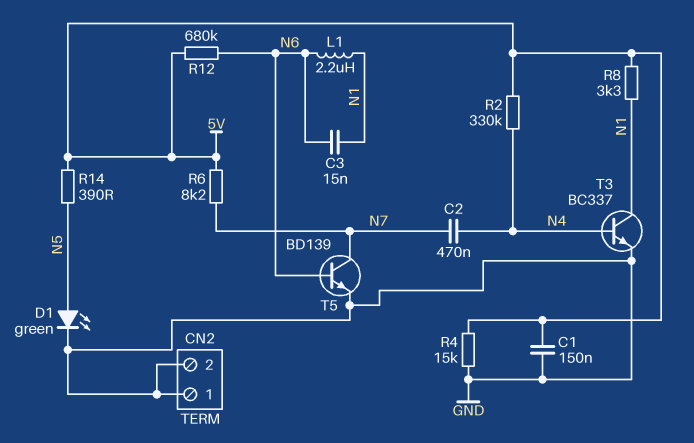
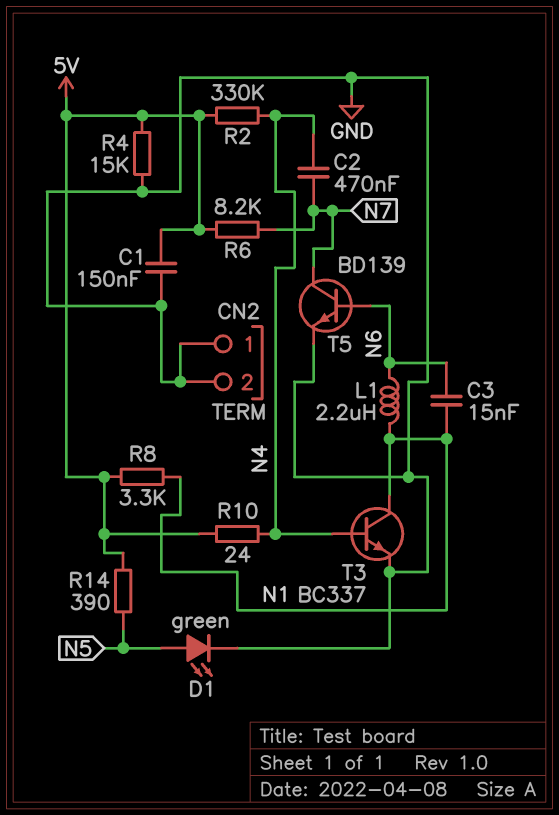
R10: none -> 24 (5V, N4)
R12: 680k (5V, N6) -> none

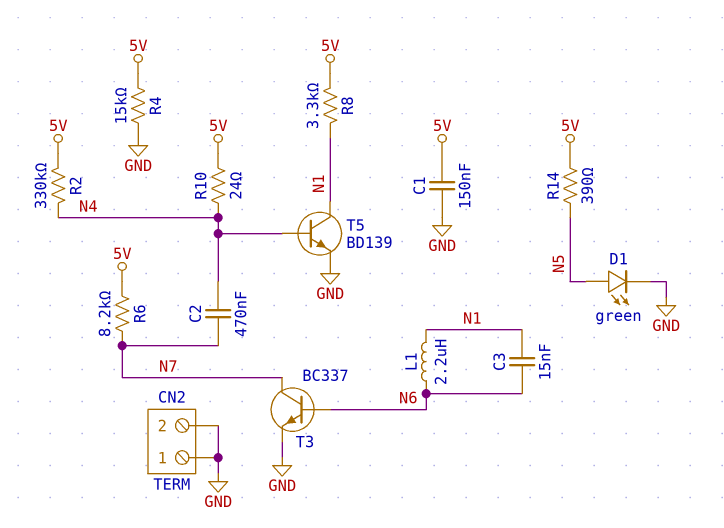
T3: NPN BC337 (B N4, C N1, E GND) -> NPN BC337 (B N6, C N7, E GND)
T5: NPN BD139 (B N6, C N7, E GND) -> NPN BD139 (B N4, C N1, E GND)

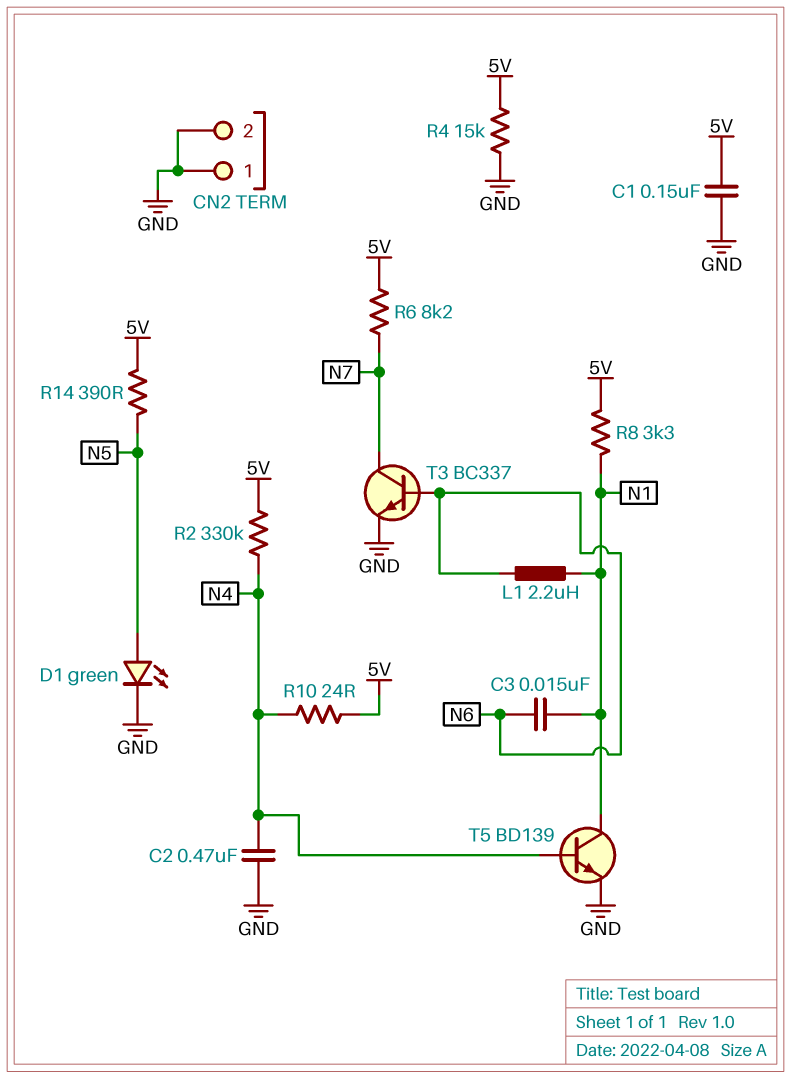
C2: 470nF (N4, N7) -> 470nF (GND, N4)

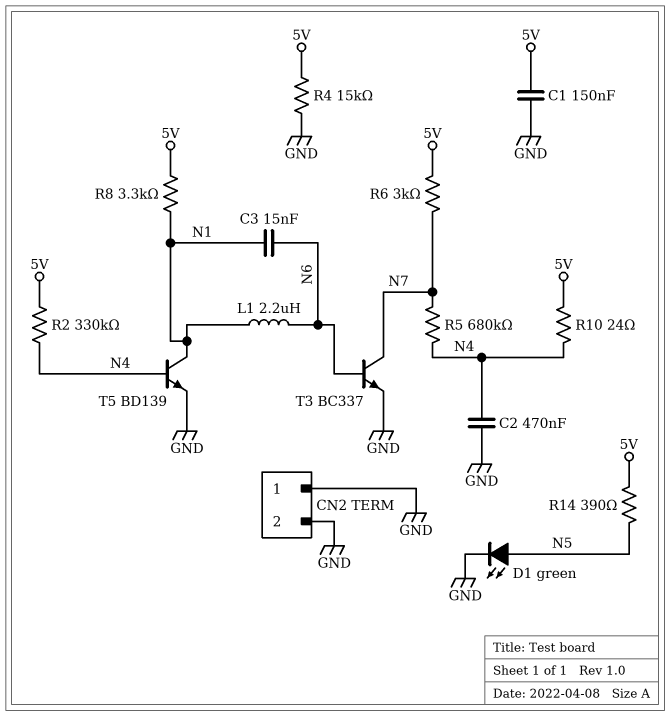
R5: none -> 680k (N4, N7)
R6: 8.2k (5V, N7) -> 3k (5V, N7)

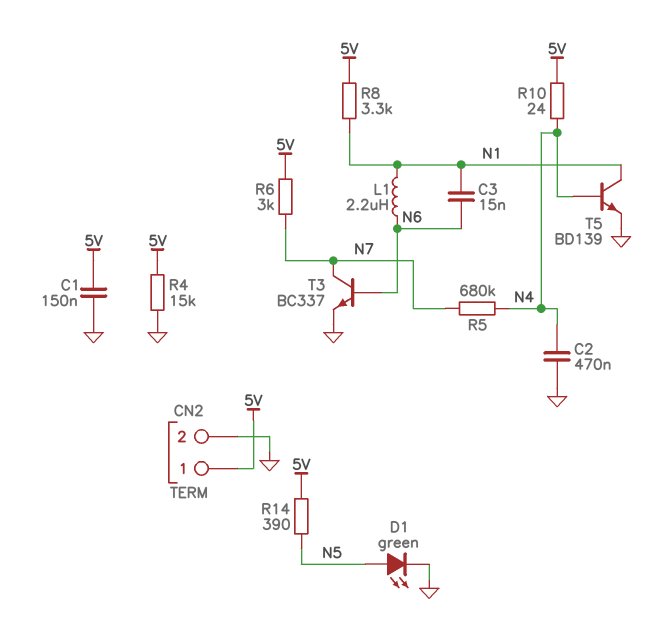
CN2 pin 1: GND -> 5V
R2: 330k (5V, N4) -> none

